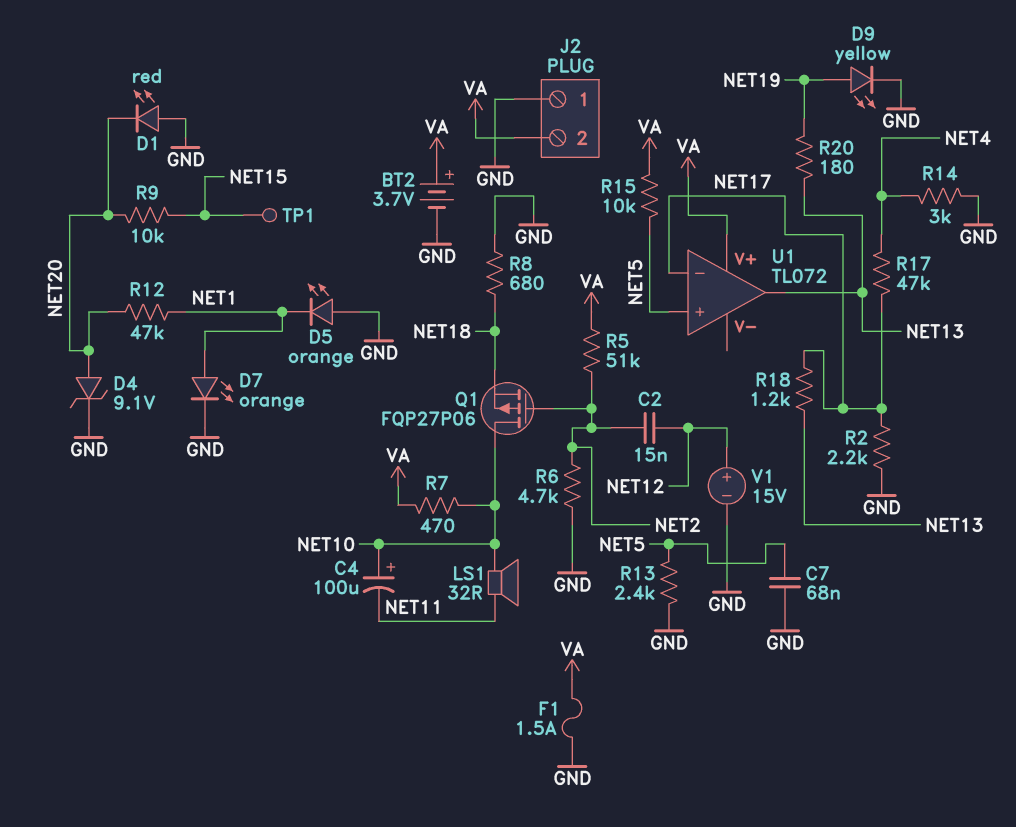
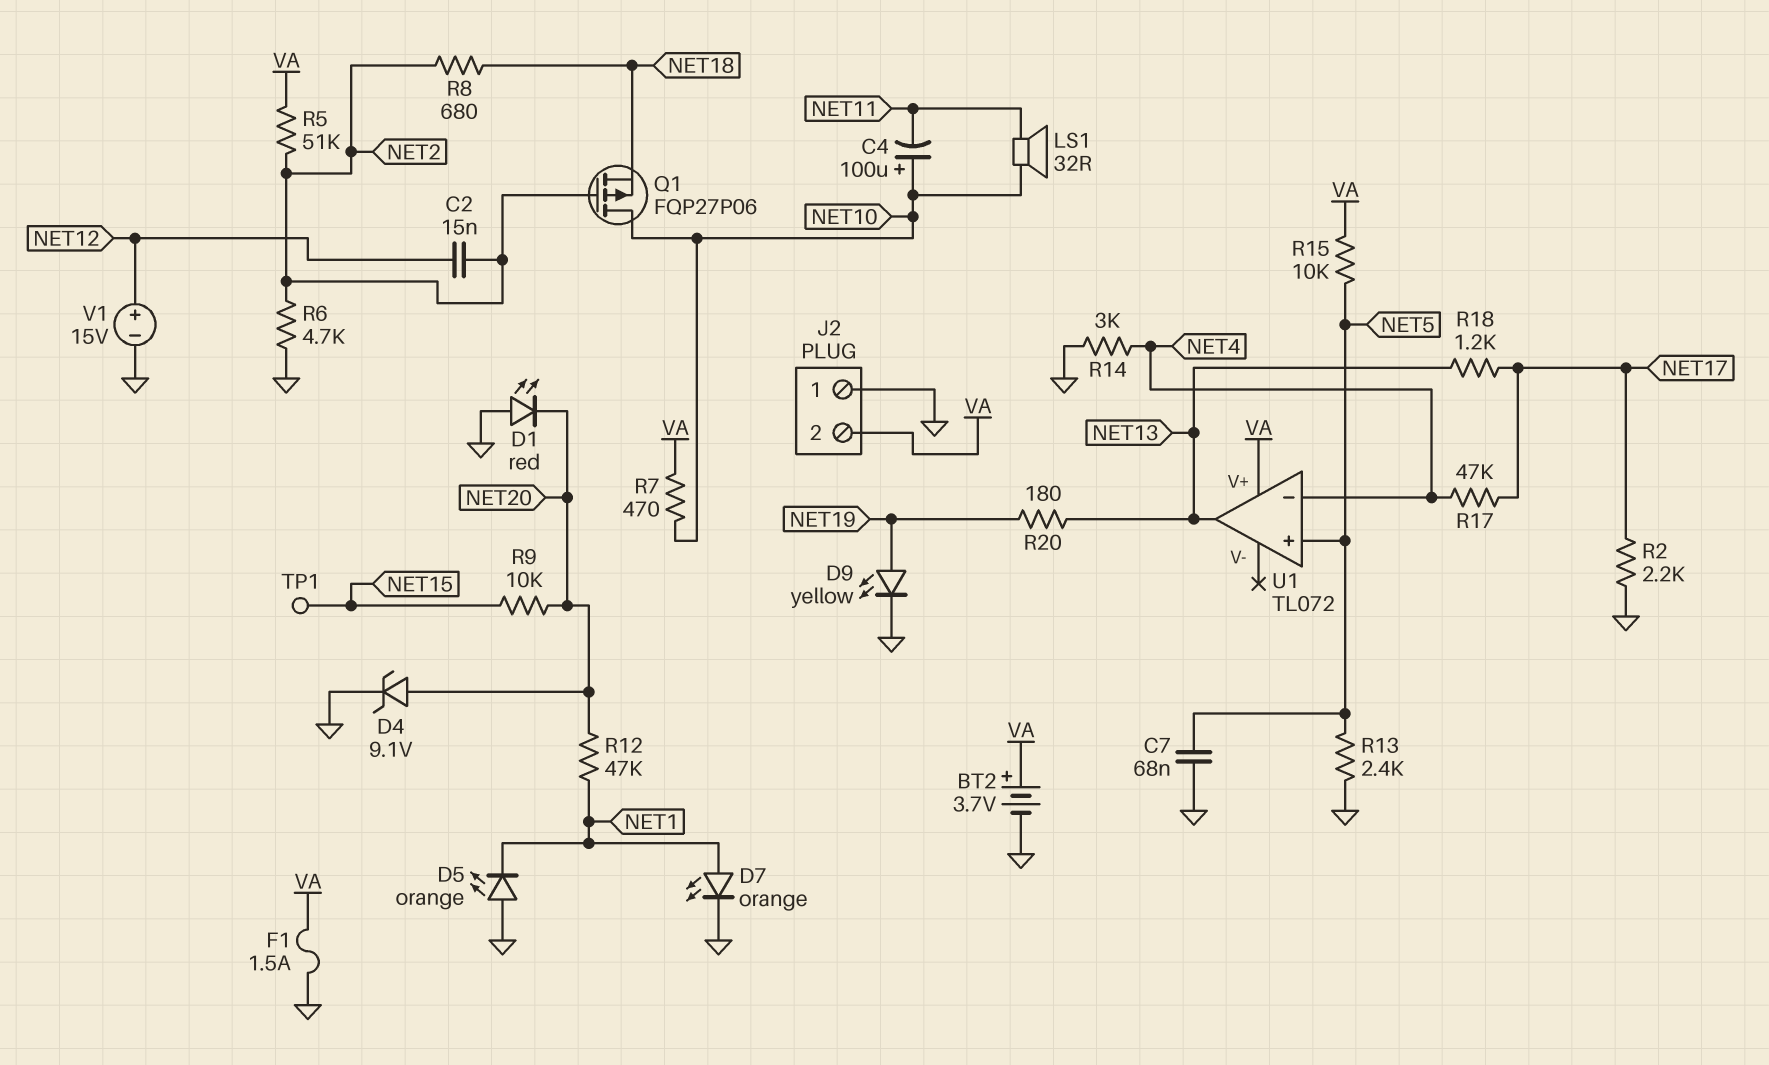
R8: 680 (GND, NET18) -> 680 (NET2, NET18)
U1 pin in-: NET17 -> NET4

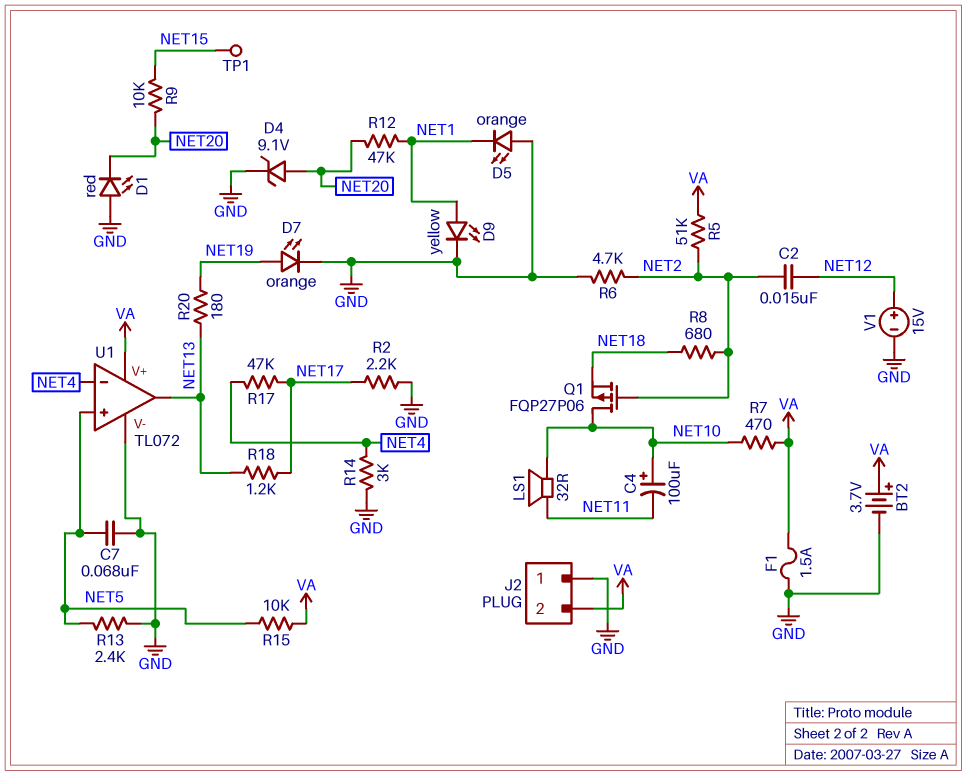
D7: LED orange (A NET1, K GND) -> LED orange (A NET19, K GND)
D9: LED yellow (A NET19, K GND) -> LED yellow (A NET1, K GND)
U1 pin V-: none -> GND

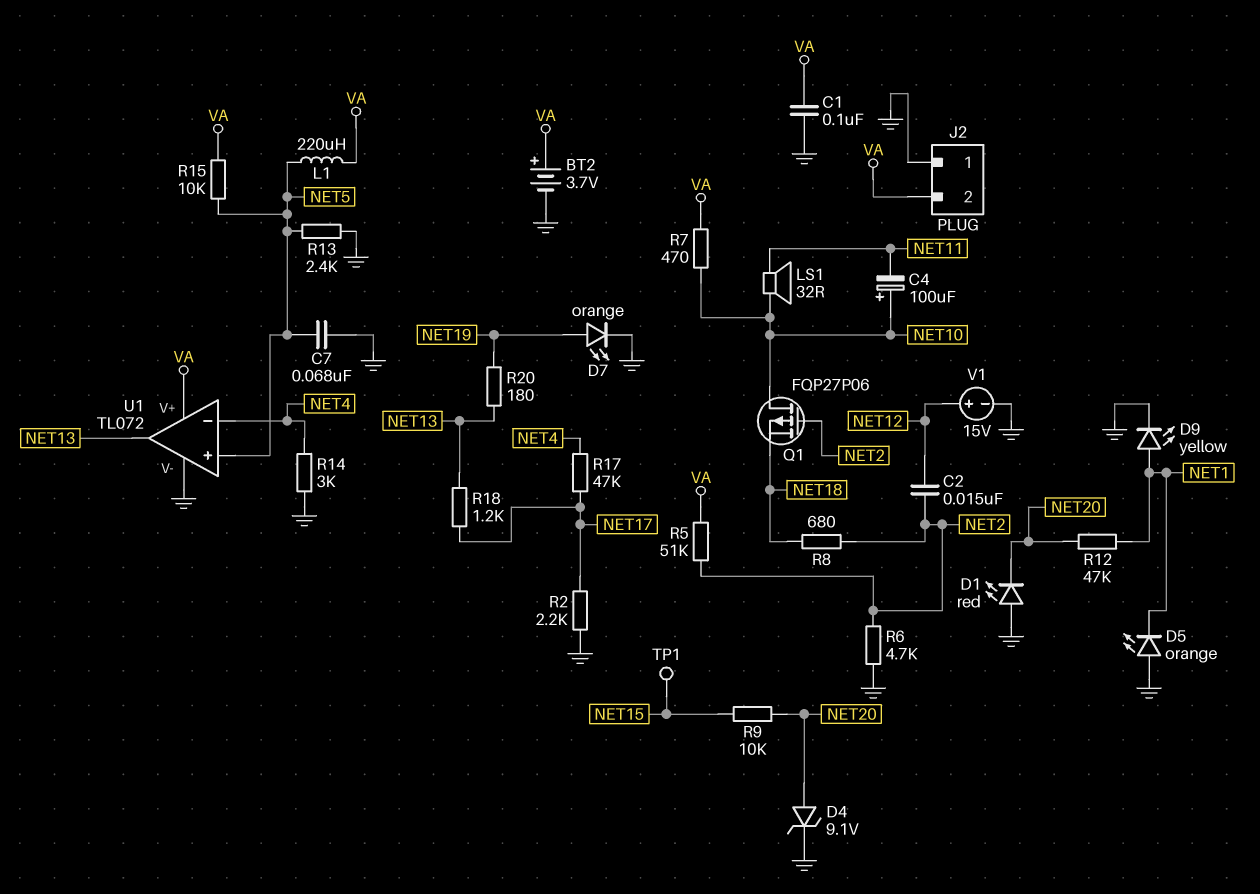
C1: none -> 100nF (GND, VA)
F1: 1.5A (GND, VA) -> none
L1: none -> 220uH (NET5, VA)

